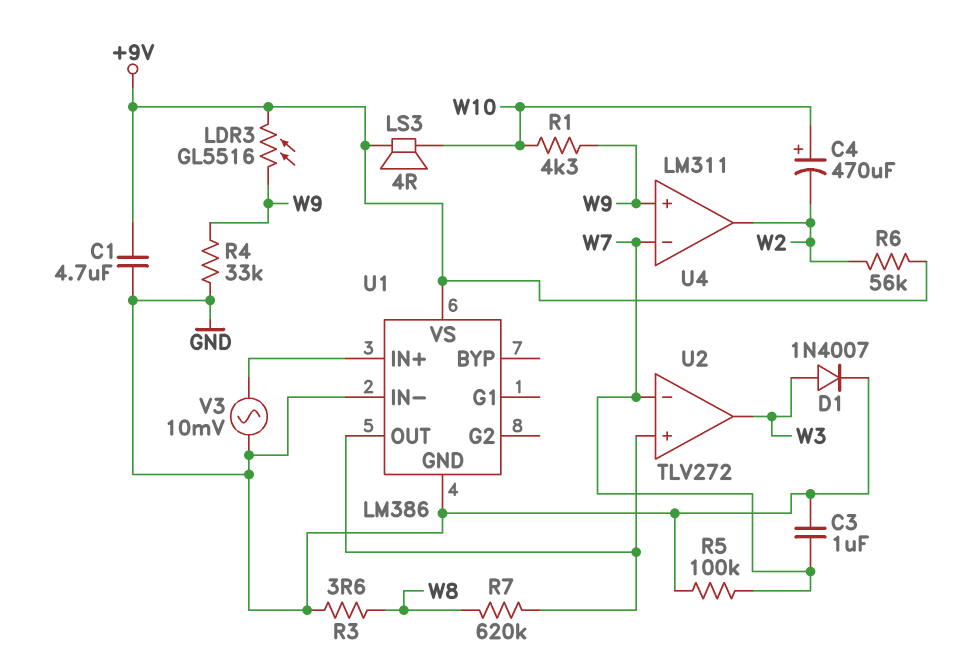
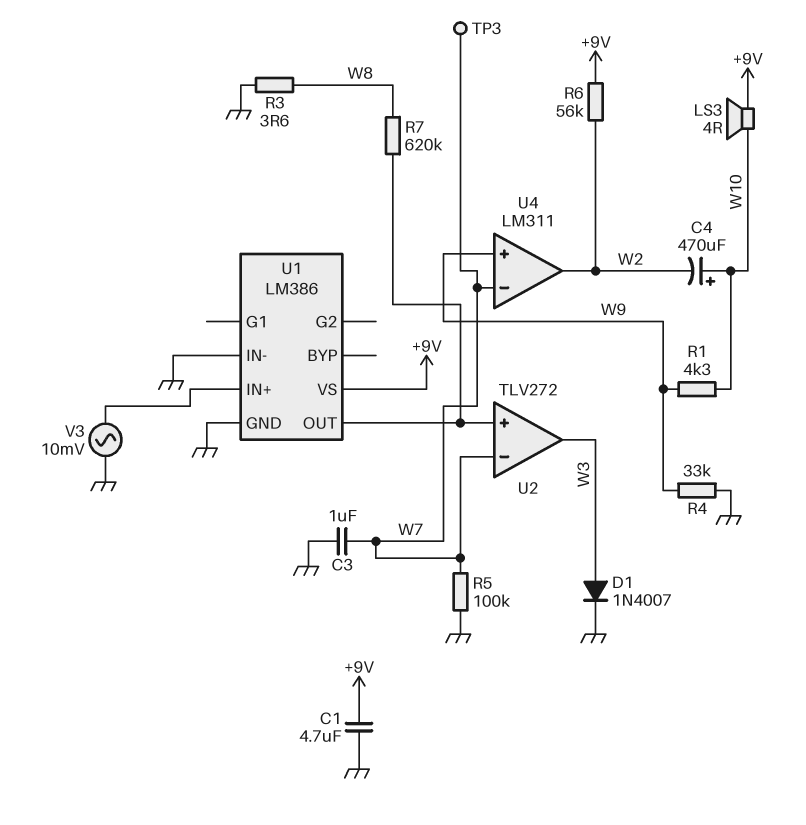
LDR3: GL5516 (+9V, W9) -> none
TP3: none -> test point (W7)

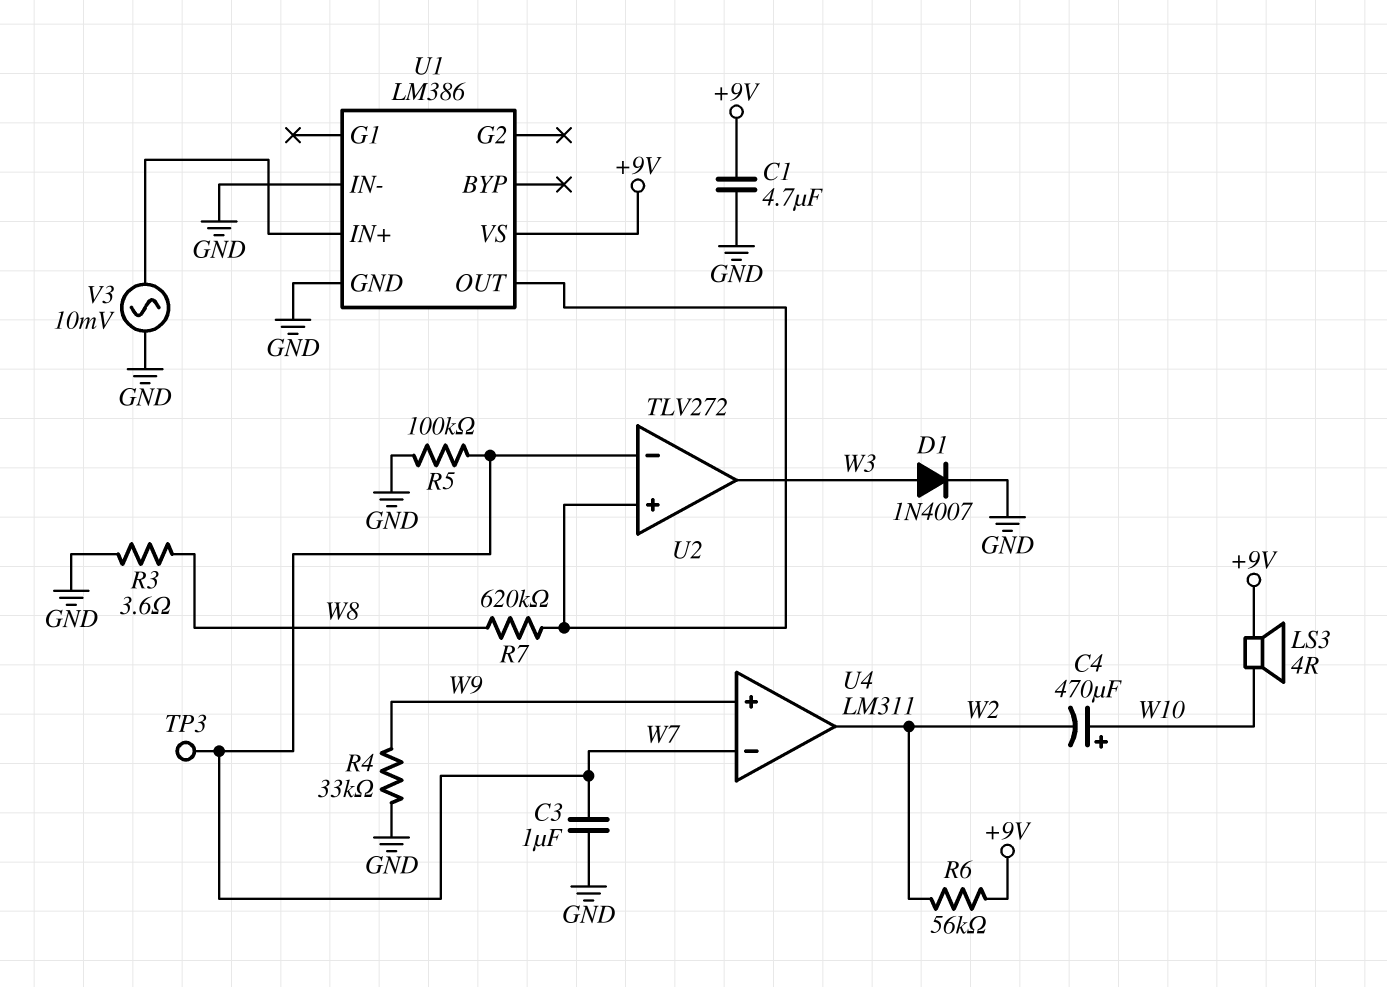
R1: 4.3k (W9, W10) -> none

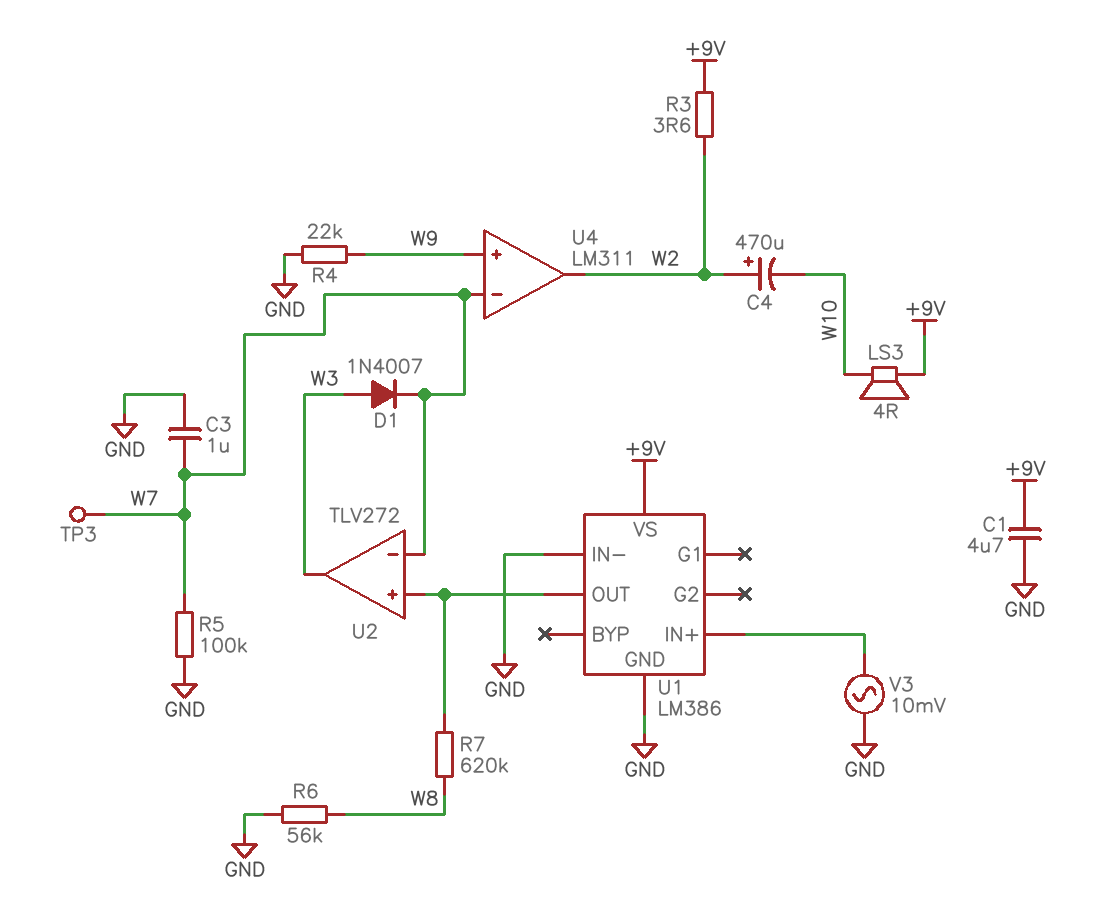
C4: 470uF (plus W10, minus W2) -> 470uF (plus W2, minus W10)
D1: diode 1N4007 (A W3, K GND) -> diode 1N4007 (A W3, K W7)
R3: 3.6 (GND, W8) -> 3.6 (+9V, W2)
R4: 33k (GND, W9) -> 22k (GND, W9)
R6: 56k (+9V, W2) -> 56k (GND, W8)

